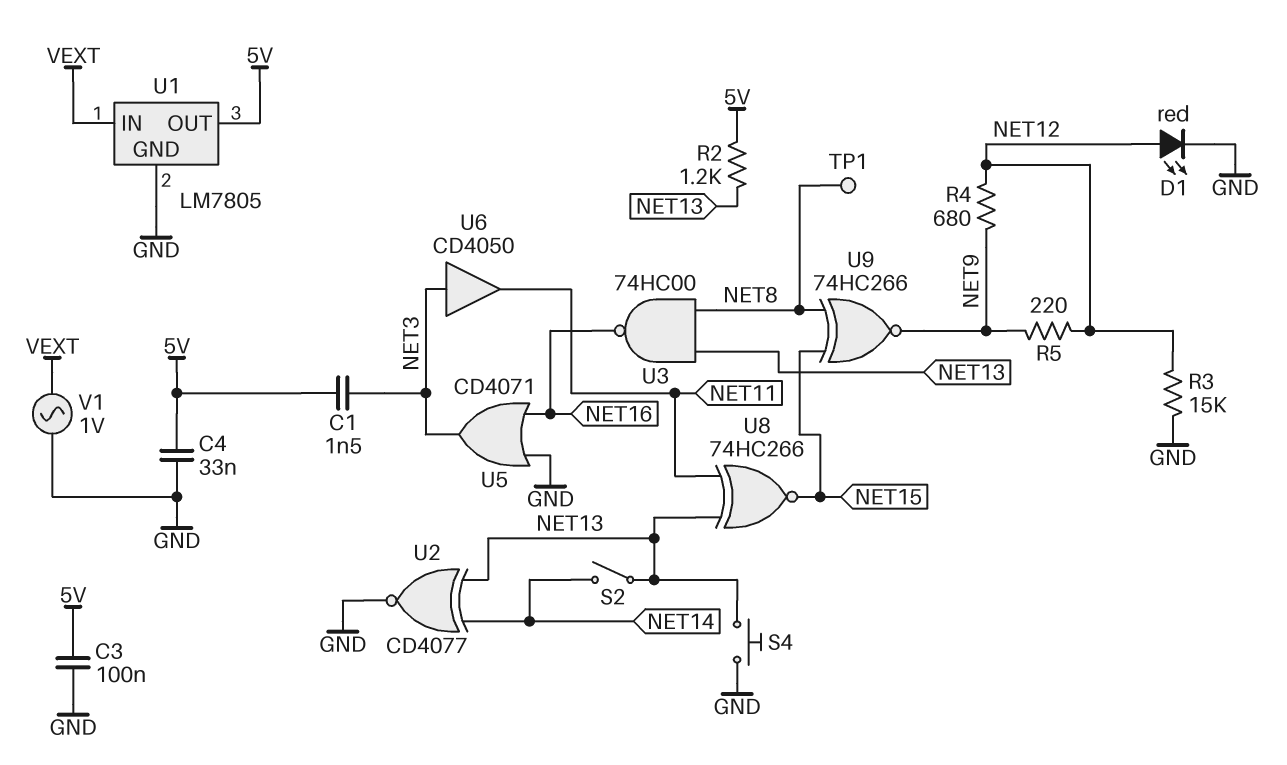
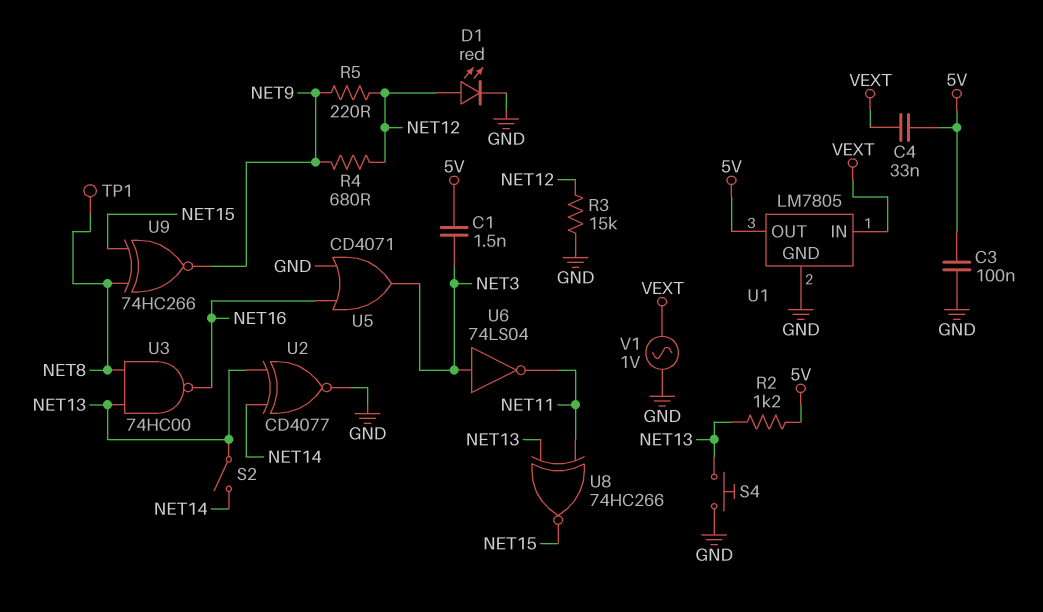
C4: 33nF (5V, GND) -> 33nF (5V, VEXT)
U6: buffer CD4050 (in NET3, out NET11) -> NOT 74LS04 (in NET3, out NET11)

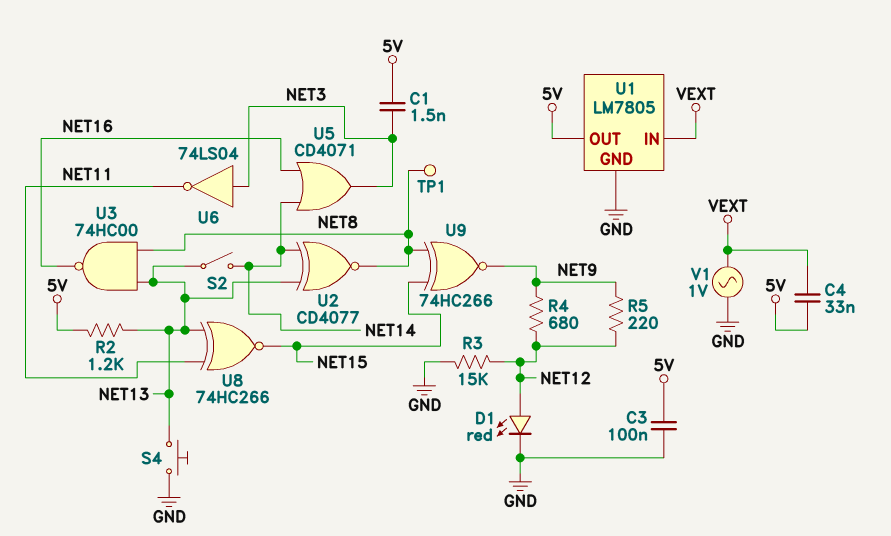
U2: XNOR CD4077 (in NET13, in NET14, out GND) -> XNOR CD4077 (in NET13, in NET14, out NET8)
U5: OR CD4071 (in GND, in NET16, out NET3) -> OR CD4071 (in NET14, in NET16, out NET3)

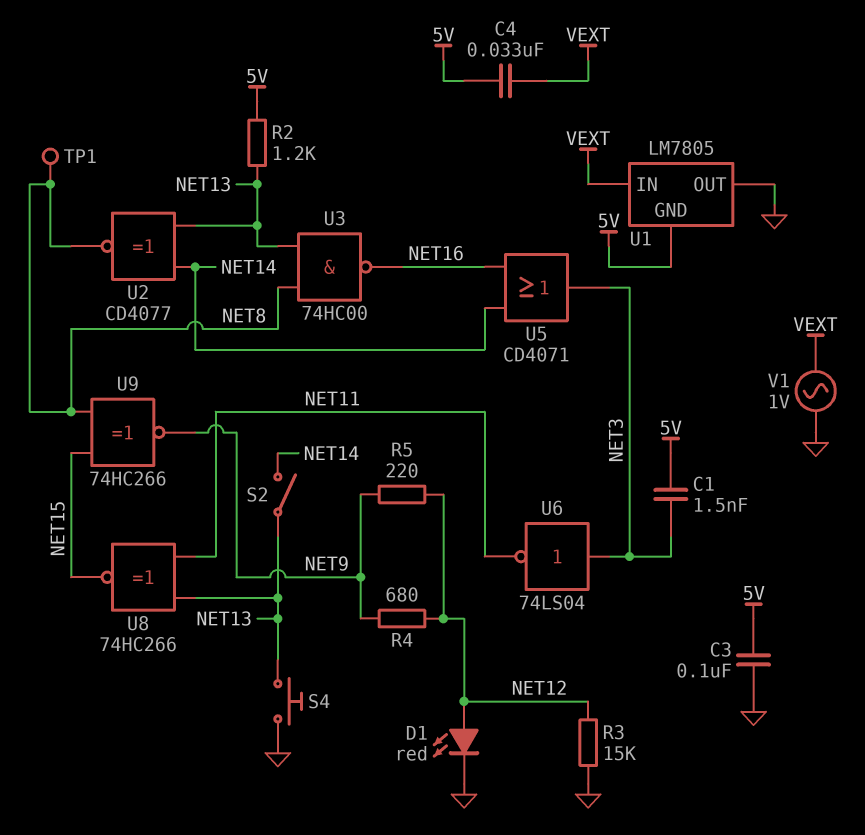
U1 pin GND: GND -> 5V
U1 pin OUT: 5V -> GND

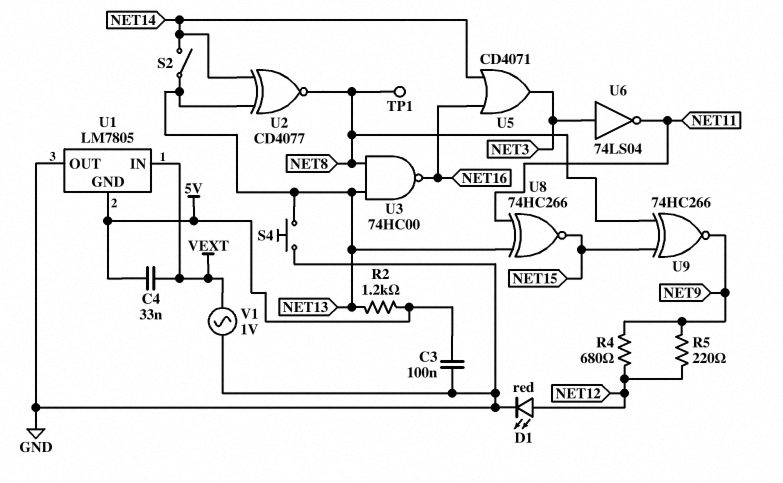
C1: 1.5nF (5V, NET3) -> none
R3: 15k (GND, NET12) -> none

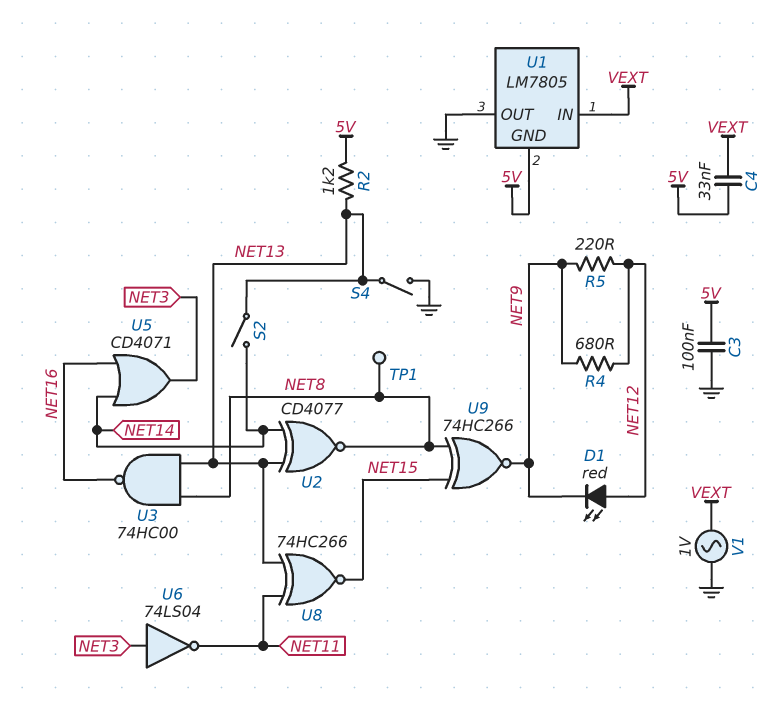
D1: LED red (A NET12, K GND) -> LED red (A NET12, K NET9)
S4: button (GND, NET13) -> switch (GND, NET13)

